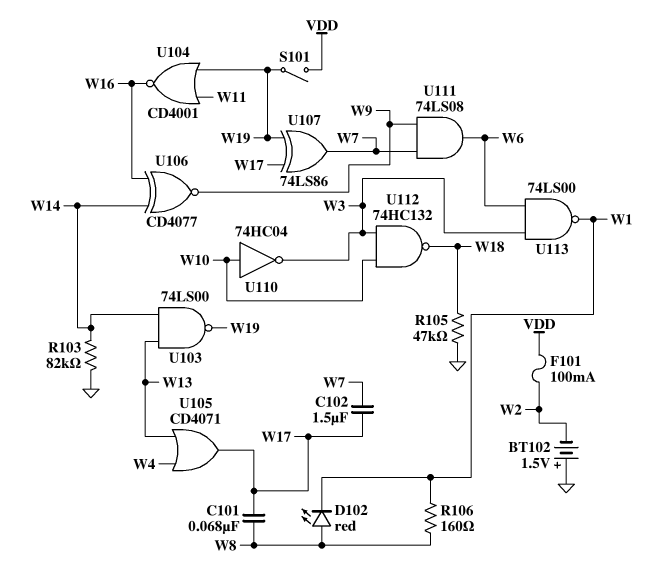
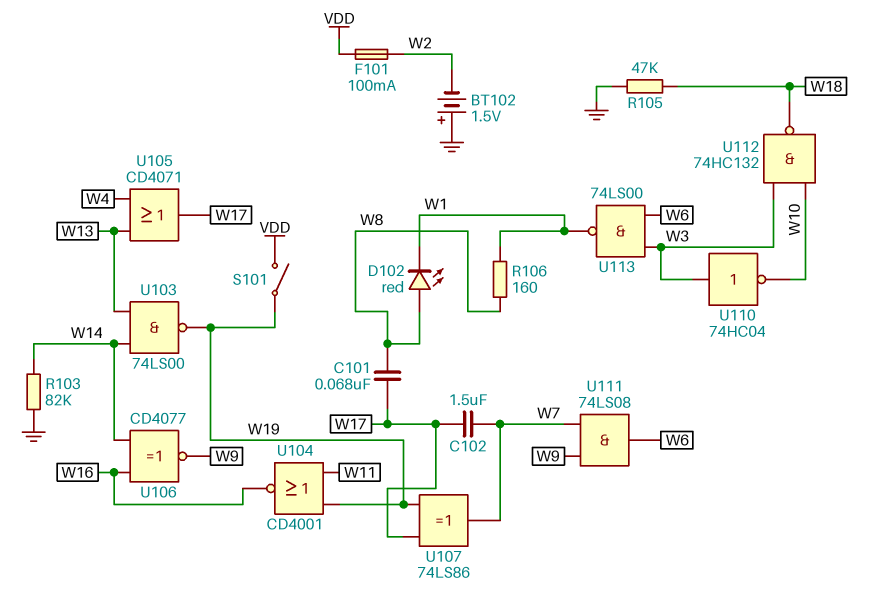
U110: NOT 74HC04 (in W10, out W3) -> NOT 74HC04 (in W3, out W10)

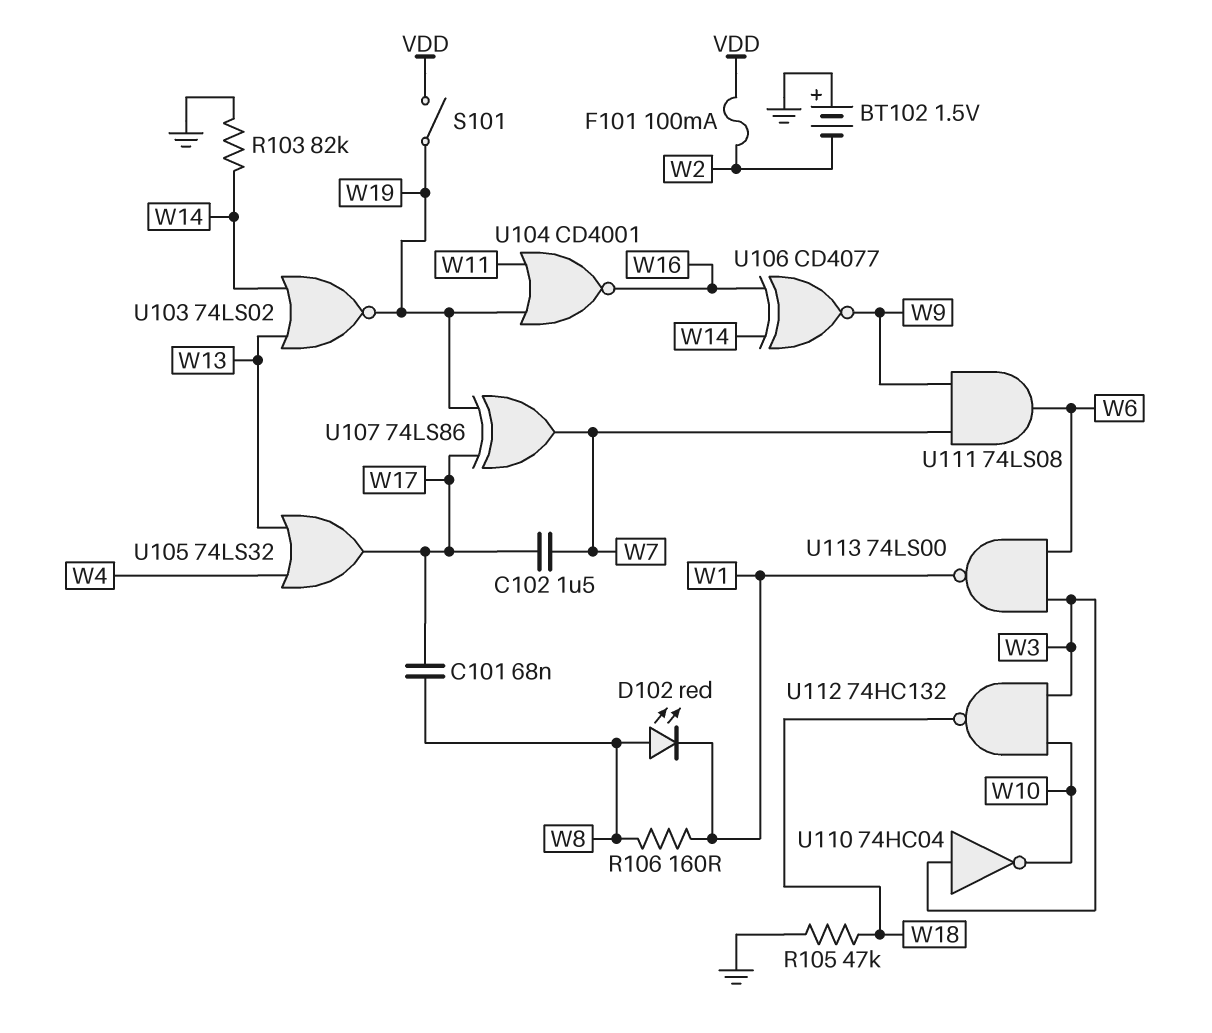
U103: NAND 74LS00 (in W13, in W14, out W19) -> NOR 74LS02 (in W13, in W14, out W19)
U105: OR CD4071 (in W4, in W13, out W17) -> OR 74LS32 (in W4, in W13, out W17)

